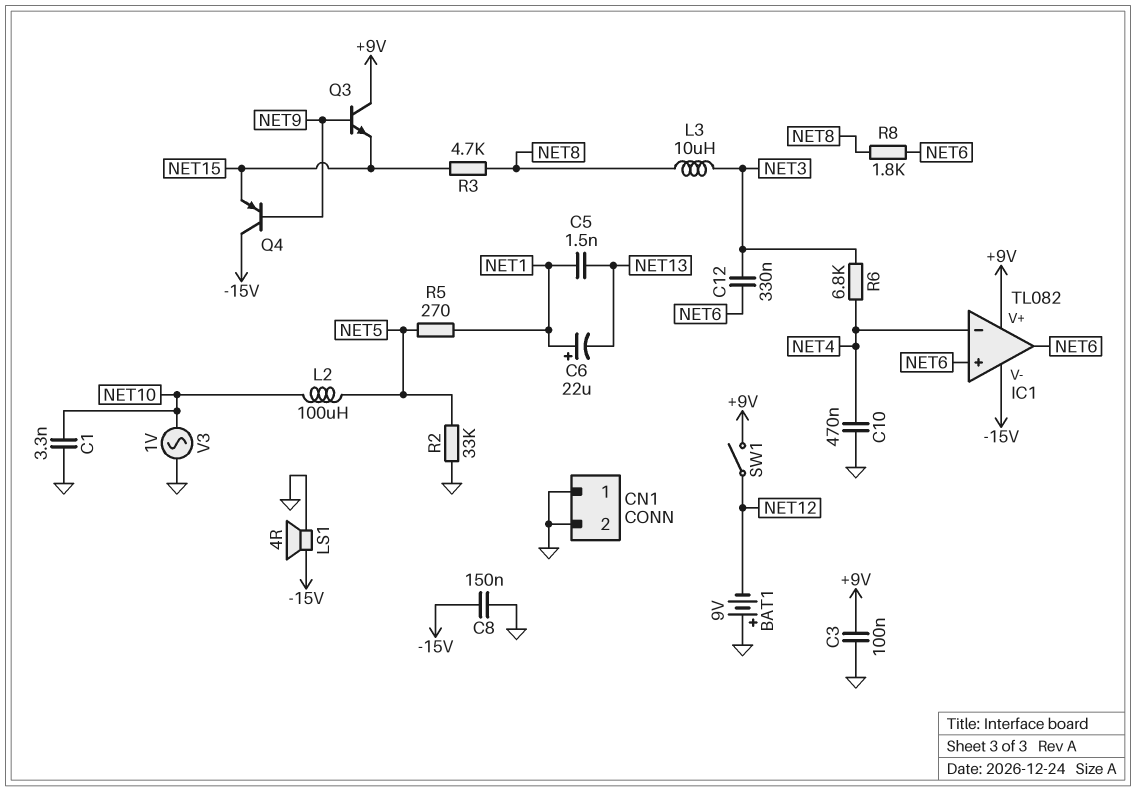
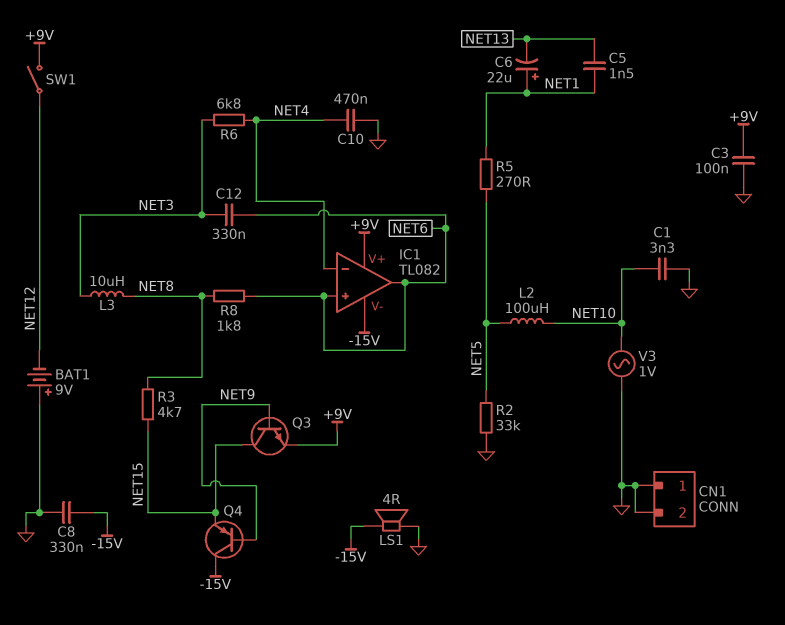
C8: 150nF (-15V, GND) -> 330nF (-15V, GND)
Q3: NPN (B NET9, C +9V, E NET15) -> NPN (B NET9, C NET15, E +9V)

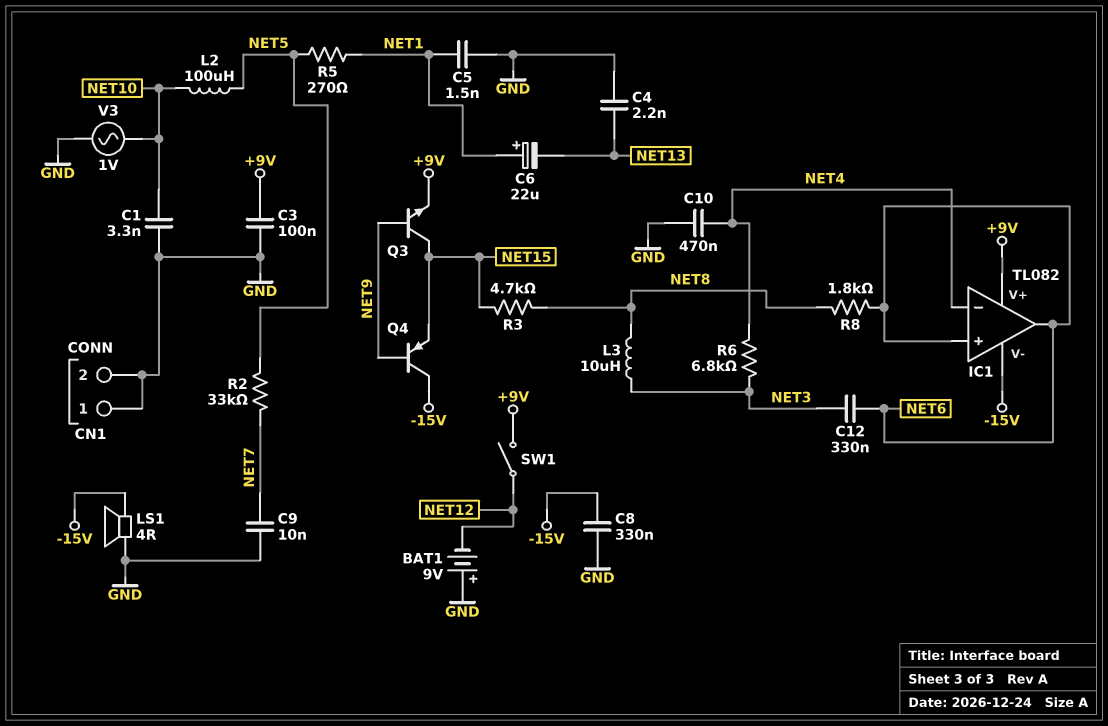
C4: none -> 2.2nF (GND, NET13)
C5: 1.5nF (NET1, NET13) -> 1.5nF (GND, NET1)
C9: none -> 10nF (GND, NET7)
R2: 33k (GND, NET5) -> 33k (NET5, NET7)

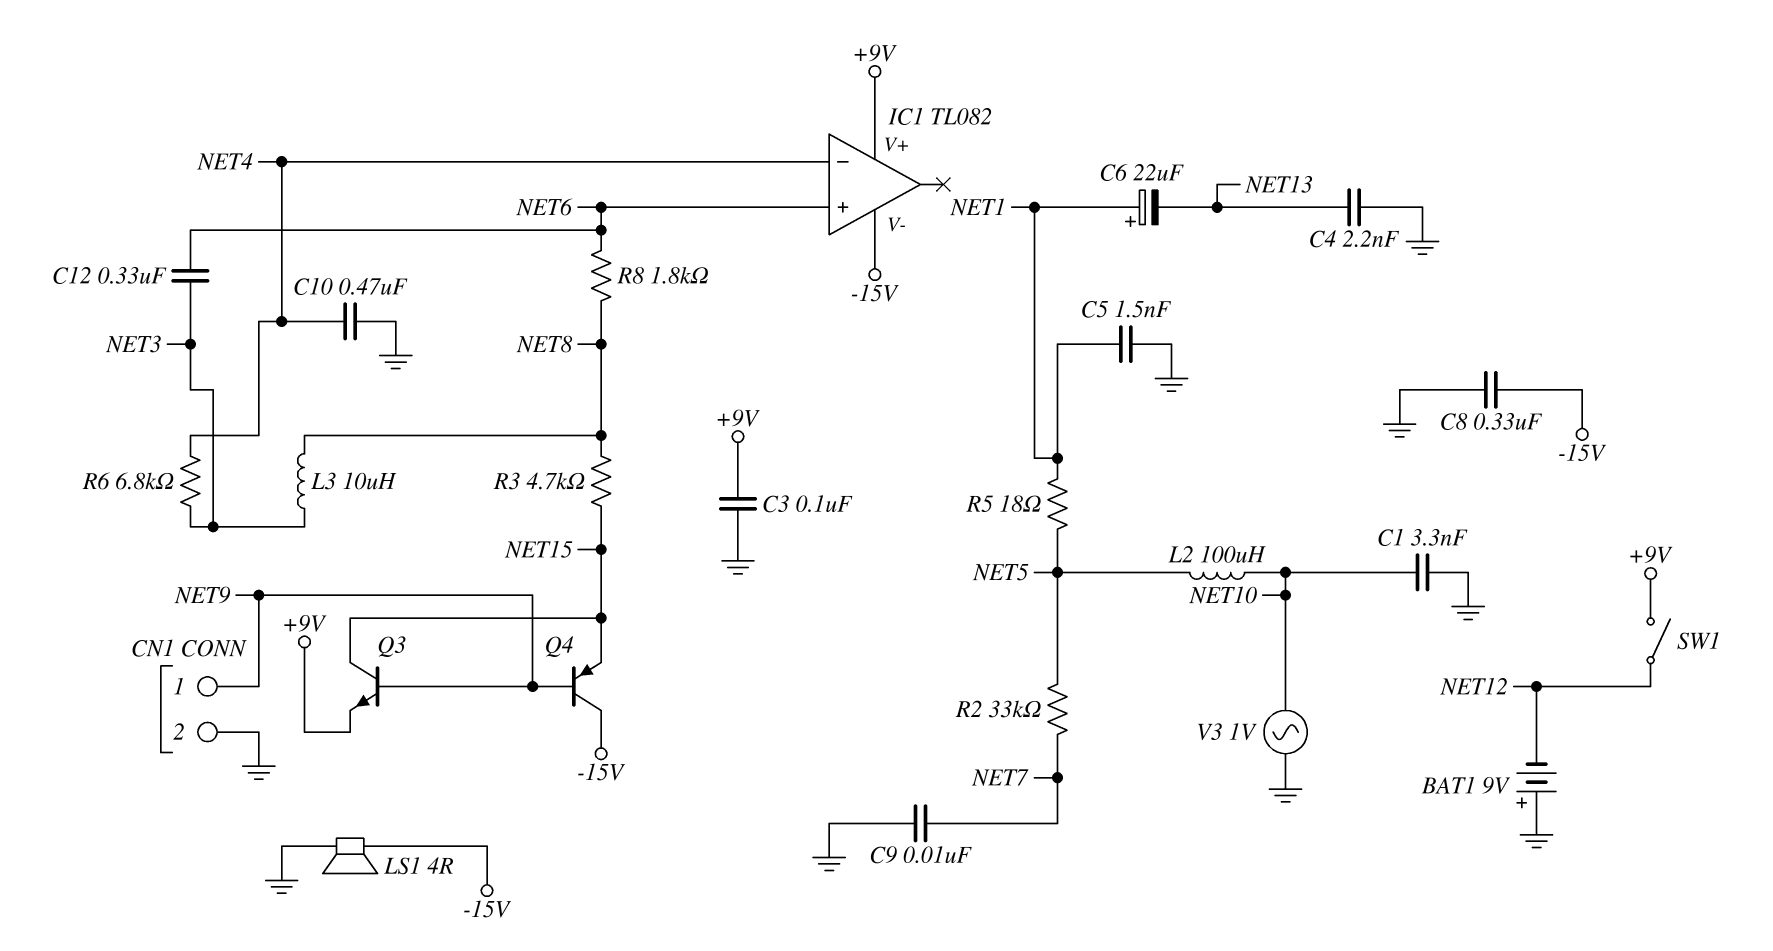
CN1 pin 1: GND -> NET9
IC1 pin out: NET6 -> none
R5: 270 (NET1, NET5) -> 18 (NET1, NET5)

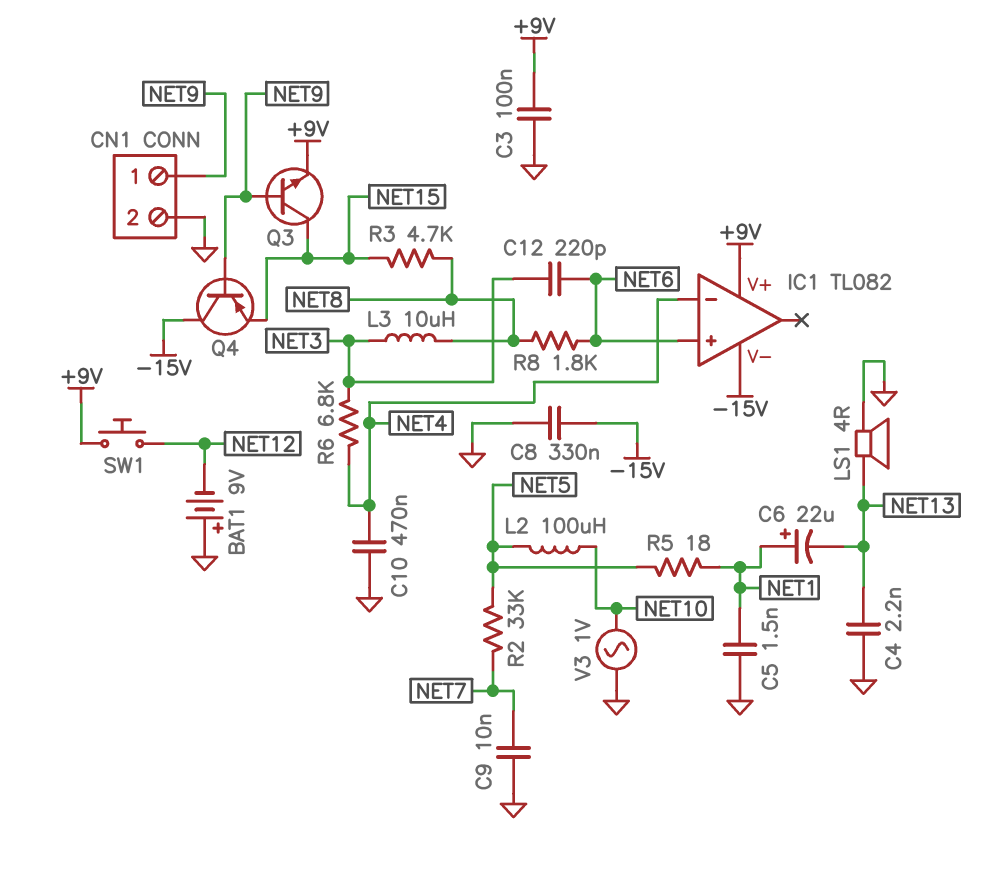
C1: 3.3nF (GND, NET10) -> none
C12: 330nF (NET3, NET6) -> 220pF (NET3, NET6)
LS1: speaker 4R (-15V, GND) -> speaker 4R (GND, NET13)
SW1: switch (+9V, NET12) -> button (+9V, NET12)

